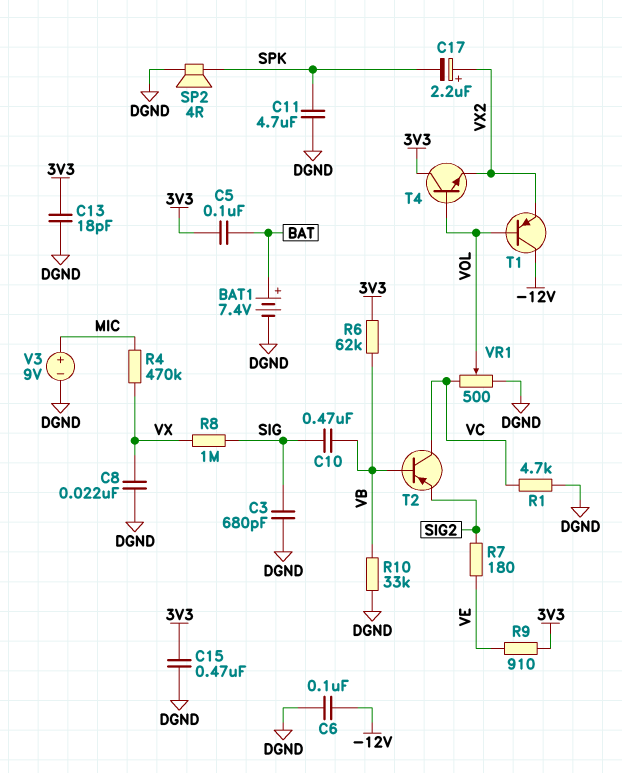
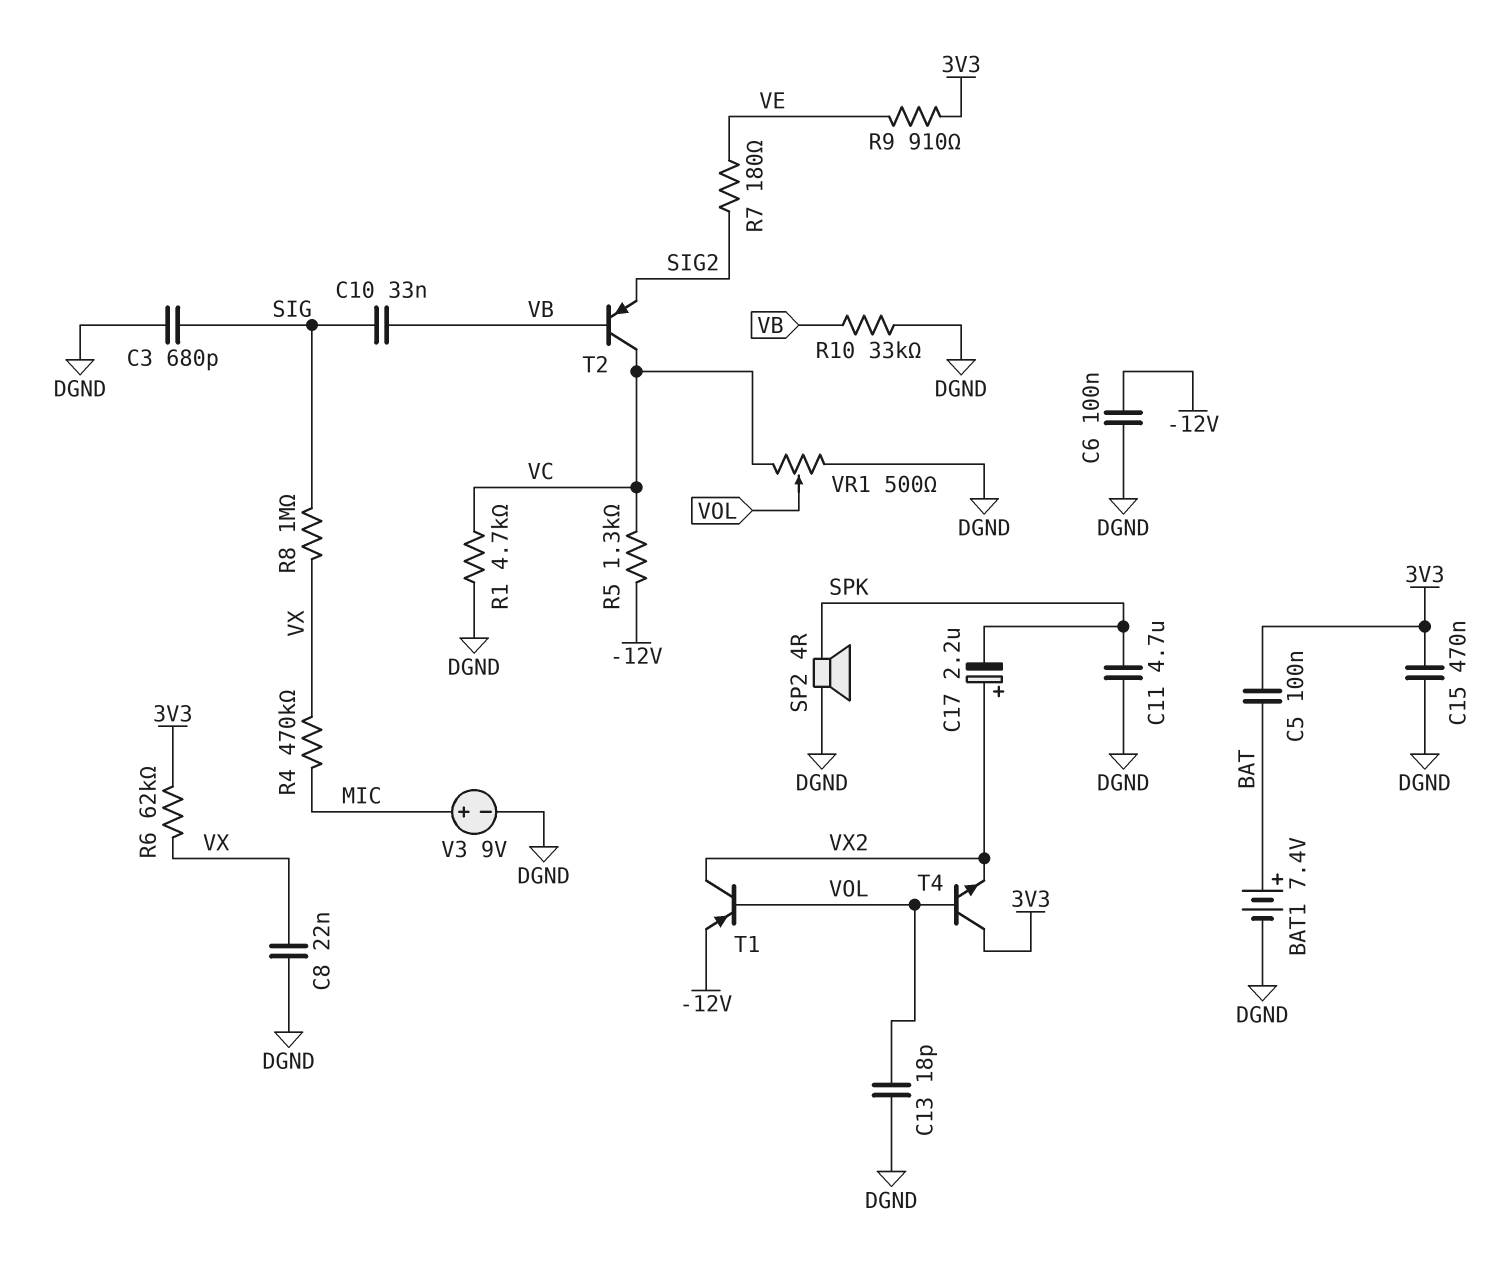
C10: 470nF (SIG, VB) -> 33nF (SIG, VB)
C13: 18pF (3V3, DGND) -> 18pF (DGND, VOL)
R5: none -> 1.3k (-12V, VC)
R6: 62k (3V3, VB) -> 62k (3V3, VX)
T1: PNP (B VOL, C -12V, E VX2) -> PNP (B VOL, C VX2, E -12V)

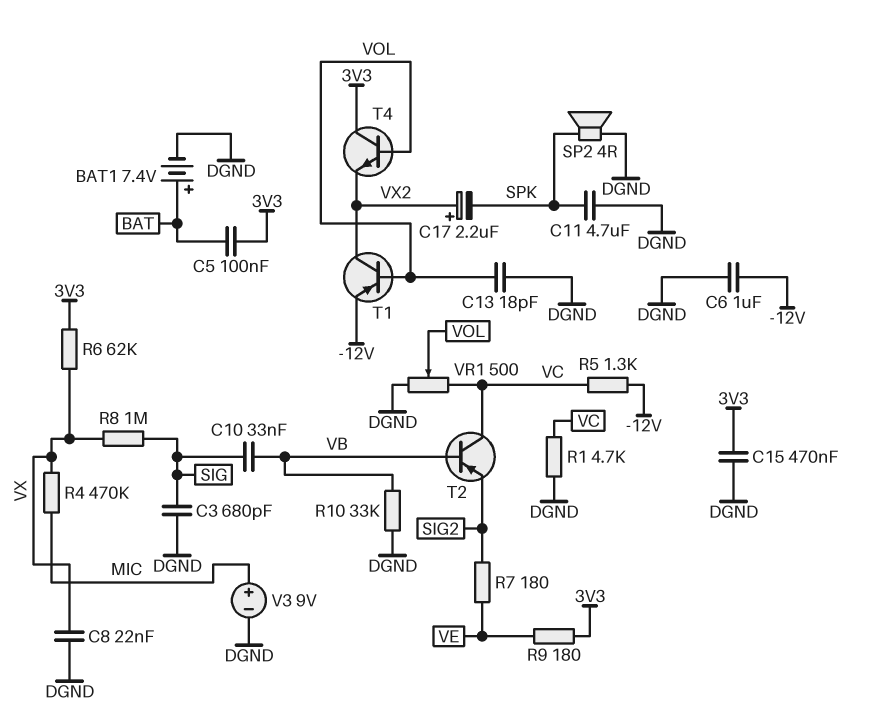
C6: 100nF (-12V, DGND) -> 1uF (-12V, DGND)
R9: 910 (3V3, VE) -> 180 (3V3, VE)

